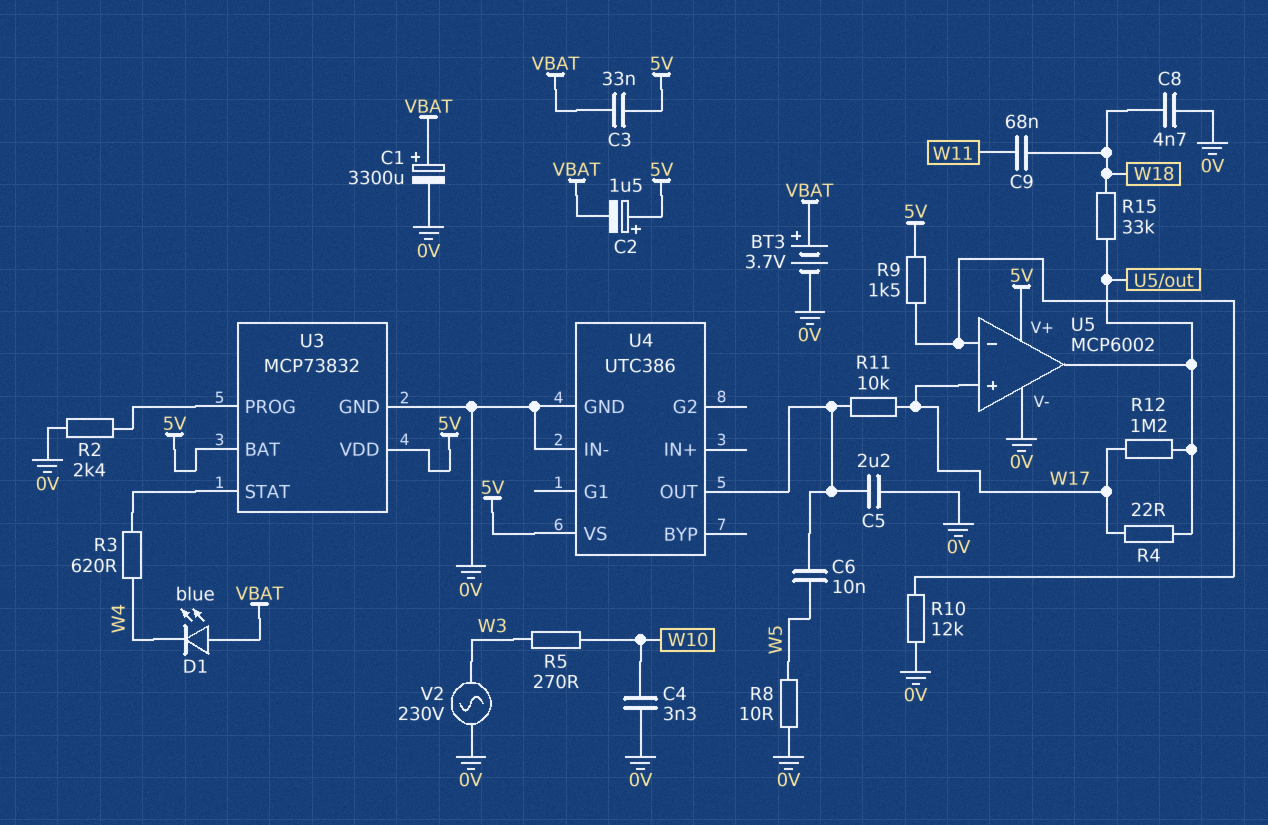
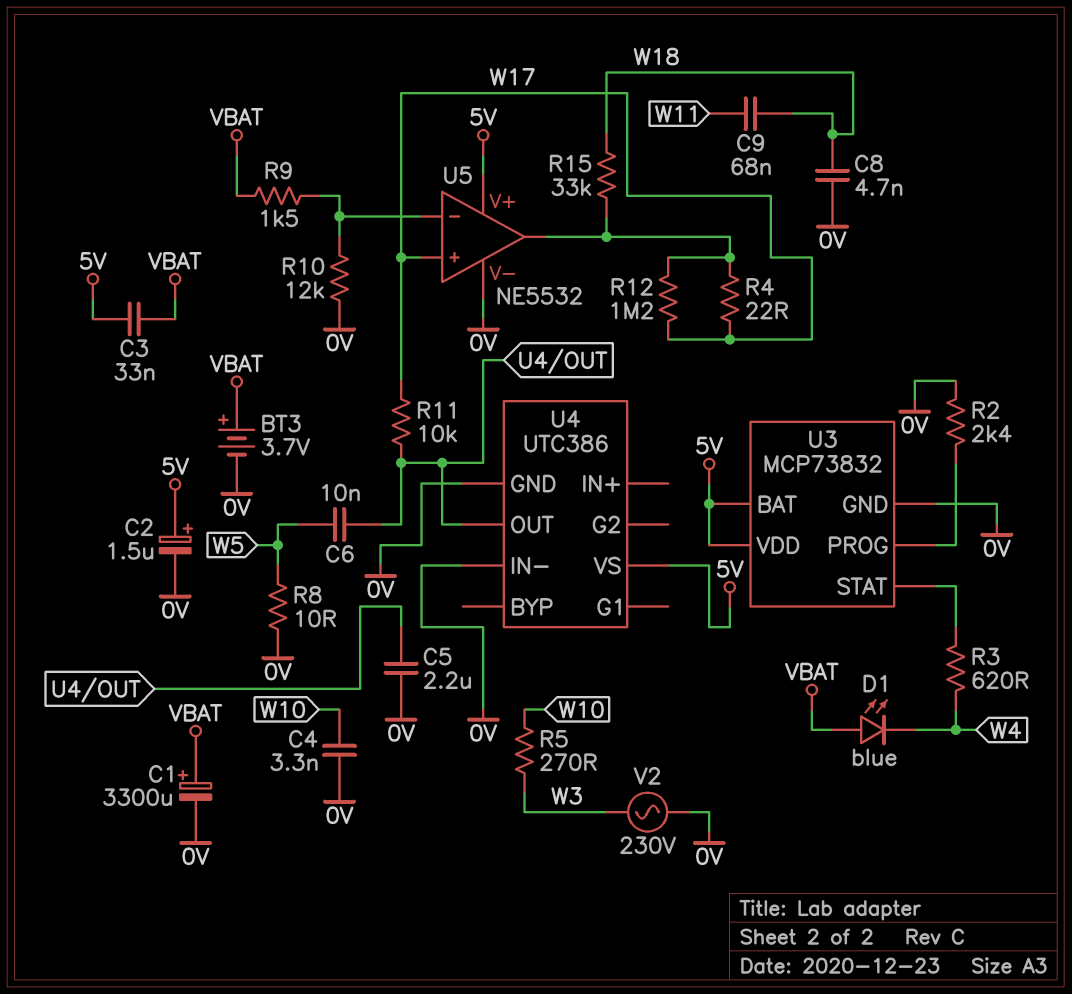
C2: 1.5uF (plus 5V, minus VBAT) -> 1.5uF (plus 5V, minus 0V)
R9: 1.5k (5V, U5/in-) -> 1.5k (U5/in-, VBAT)
U5: MCP6002 -> NE5532

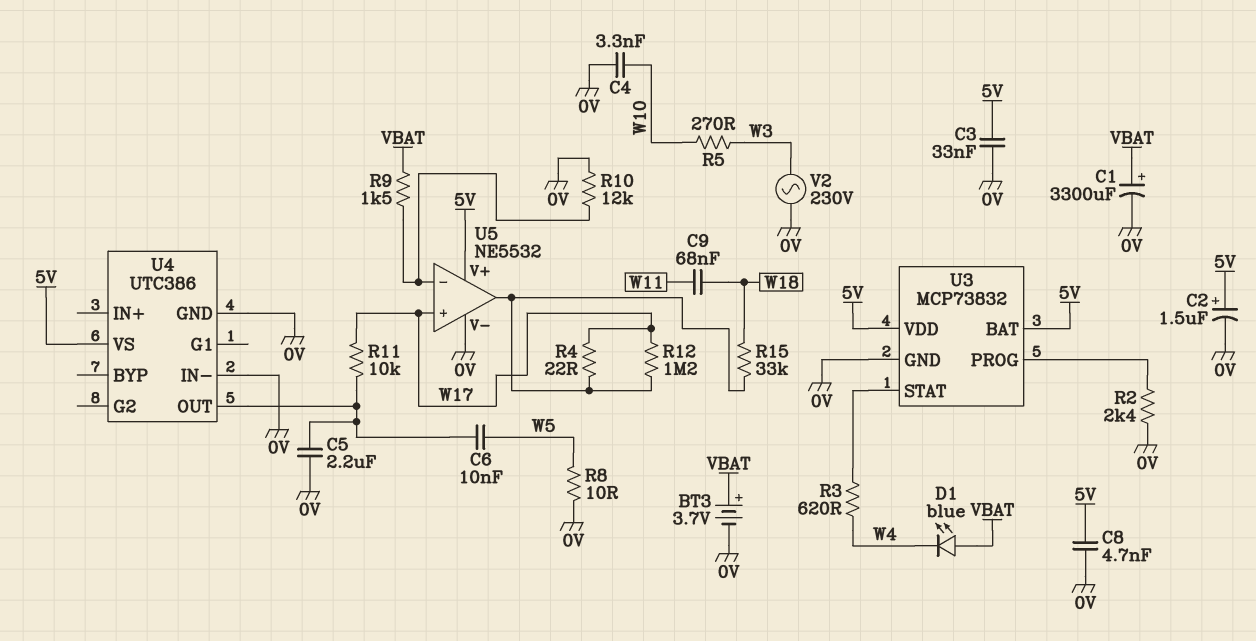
C3: 33nF (5V, VBAT) -> 33nF (0V, 5V)
C8: 4.7nF (0V, W18) -> 4.7nF (0V, 5V)

